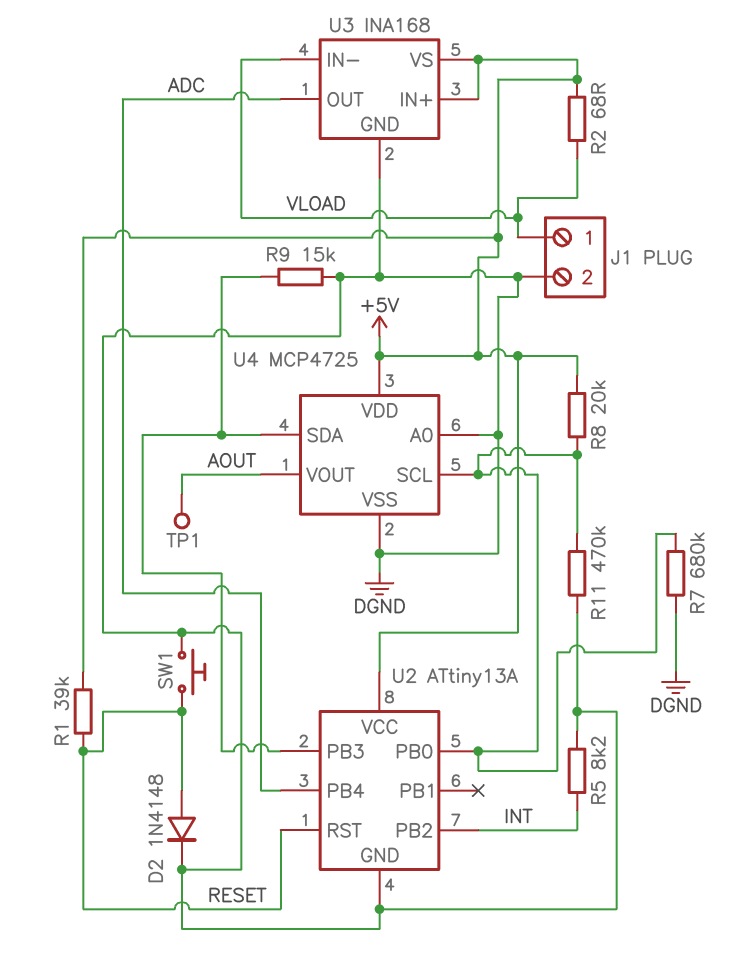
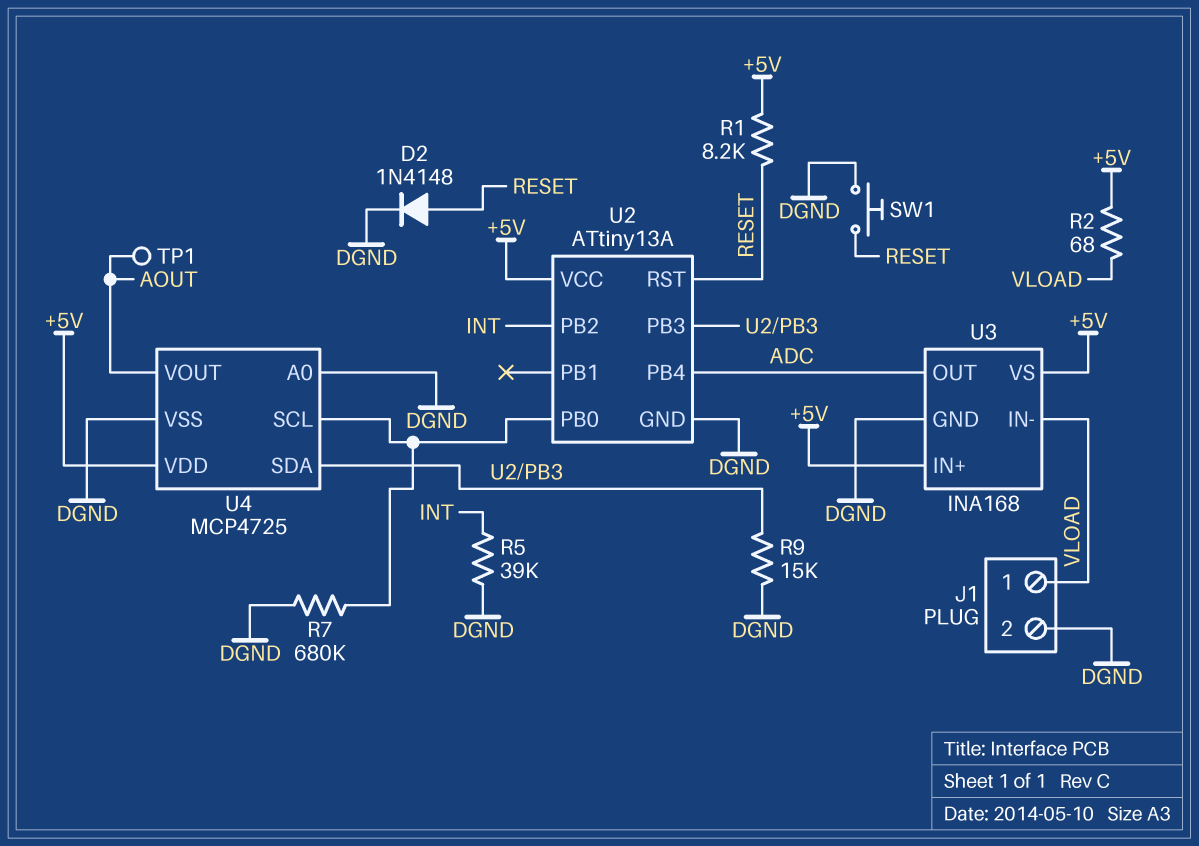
R1: 39k (+5V, RESET) -> 8.2k (+5V, RESET)
R5: 8.2k (DGND, INT) -> 39k (DGND, INT)
R8: 20k (+5V, U2/PB0) -> none
R11: 470k (DGND, U2/PB0) -> none

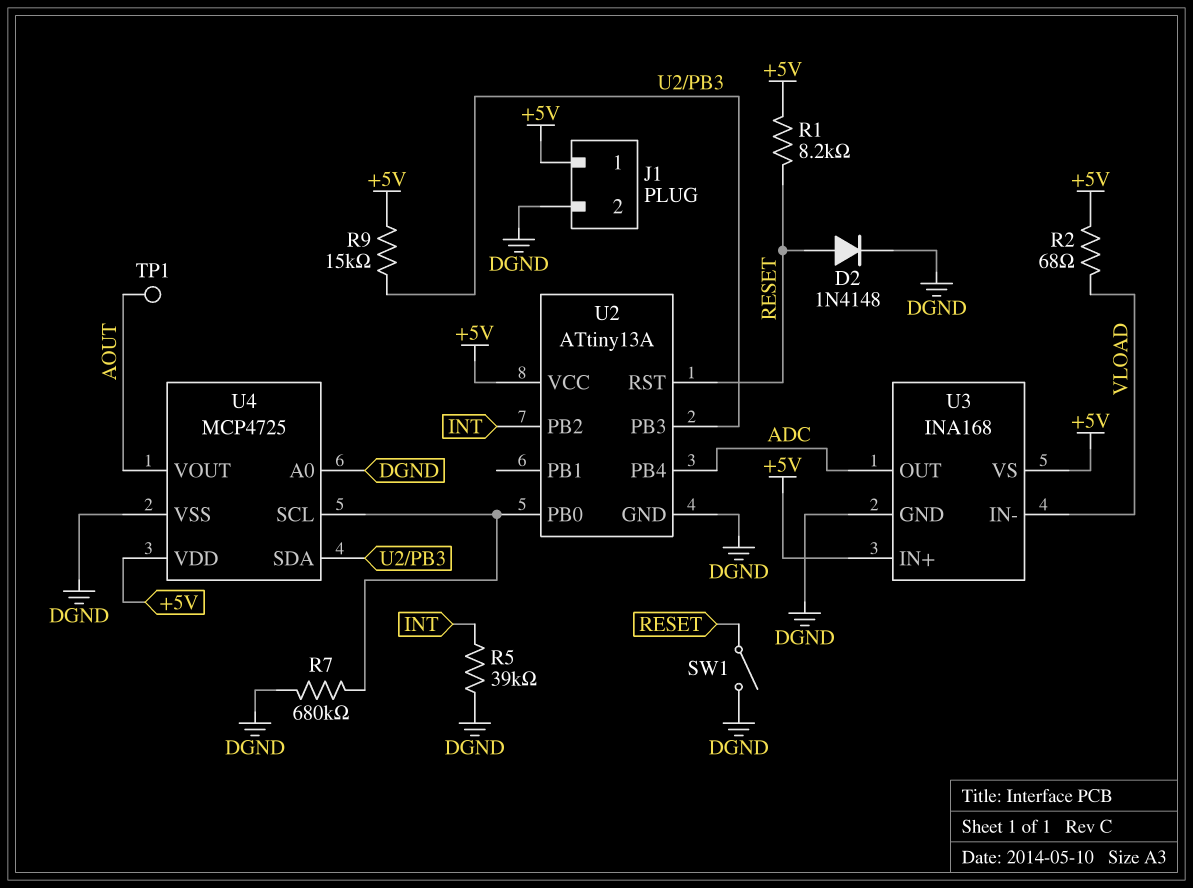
J1 pin 1: VLOAD -> +5V
R9: 15k (DGND, U2/PB3) -> 15k (+5V, U2/PB3)
SW1: button (DGND, RESET) -> switch (DGND, RESET)

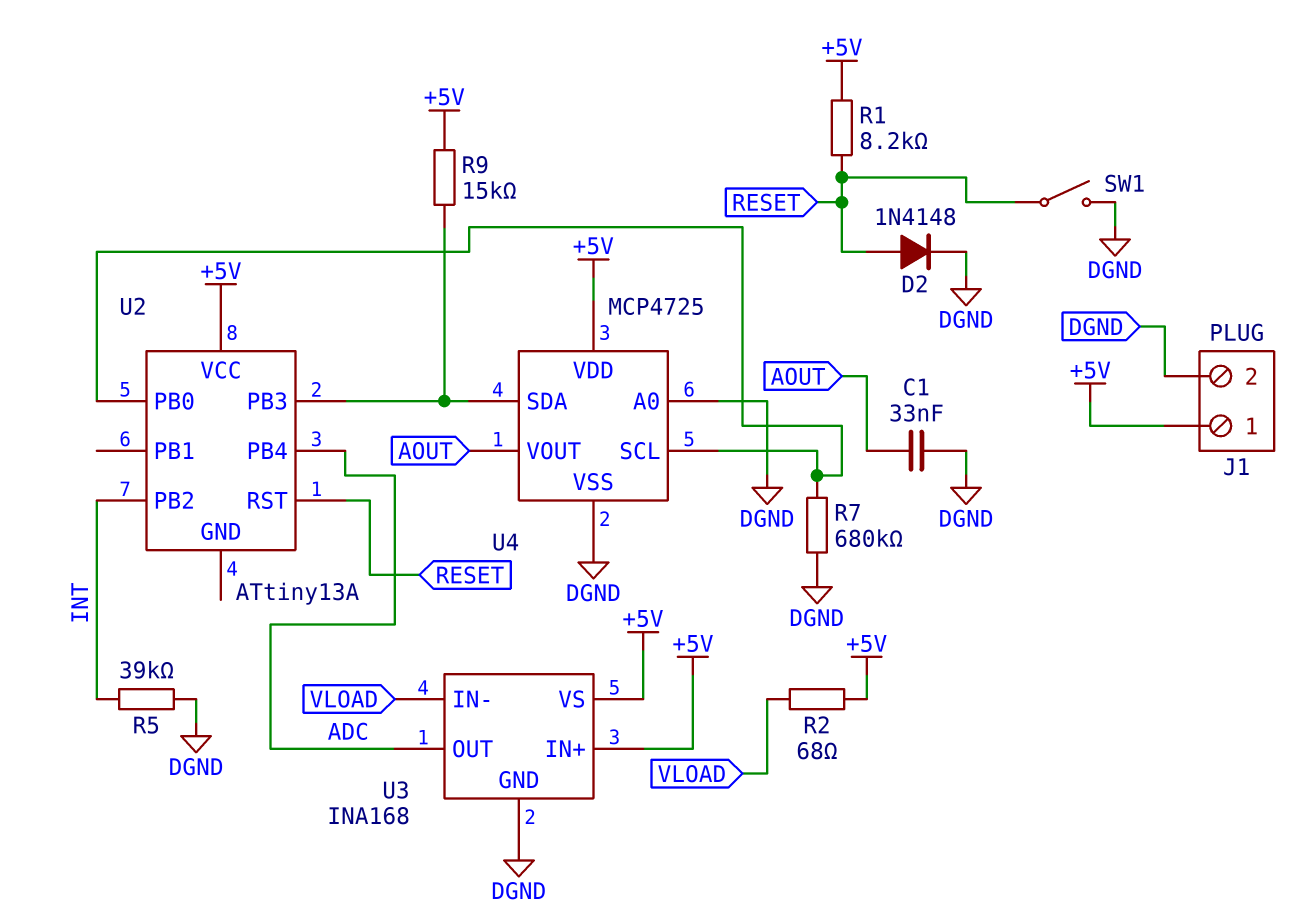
C1: none -> 33nF (AOUT, DGND)
TP1: test point (AOUT) -> none
U2 pin GND: DGND -> none

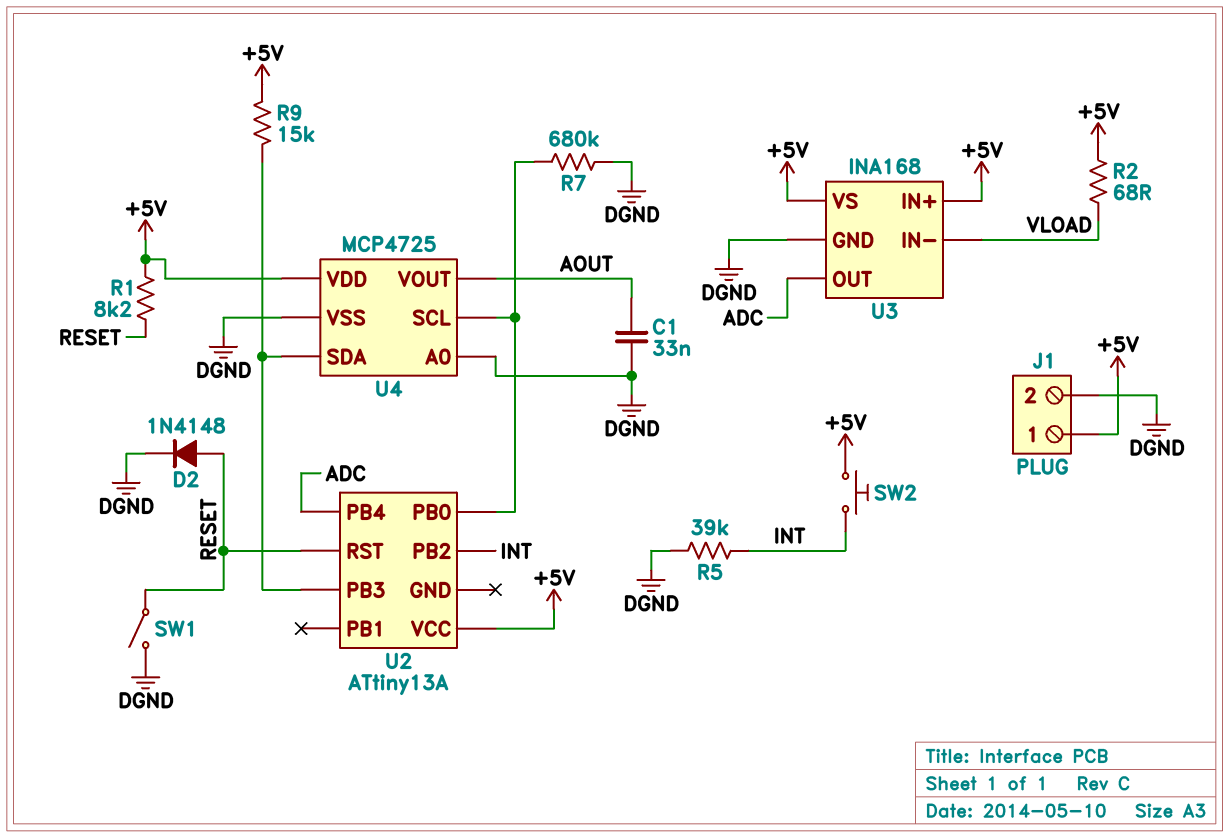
SW2: none -> button (+5V, INT)

